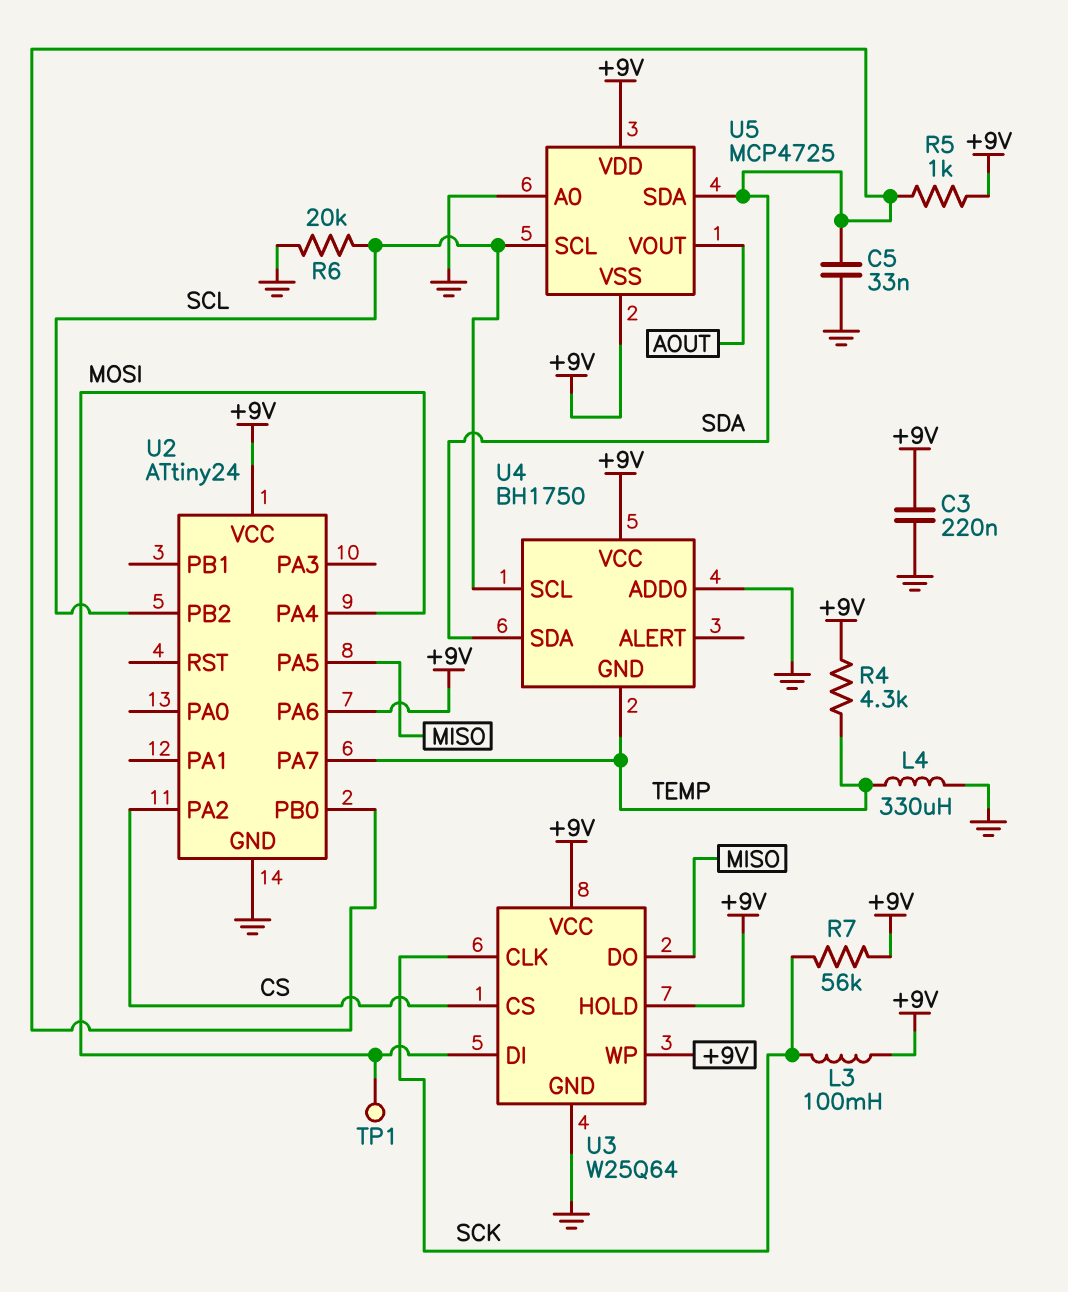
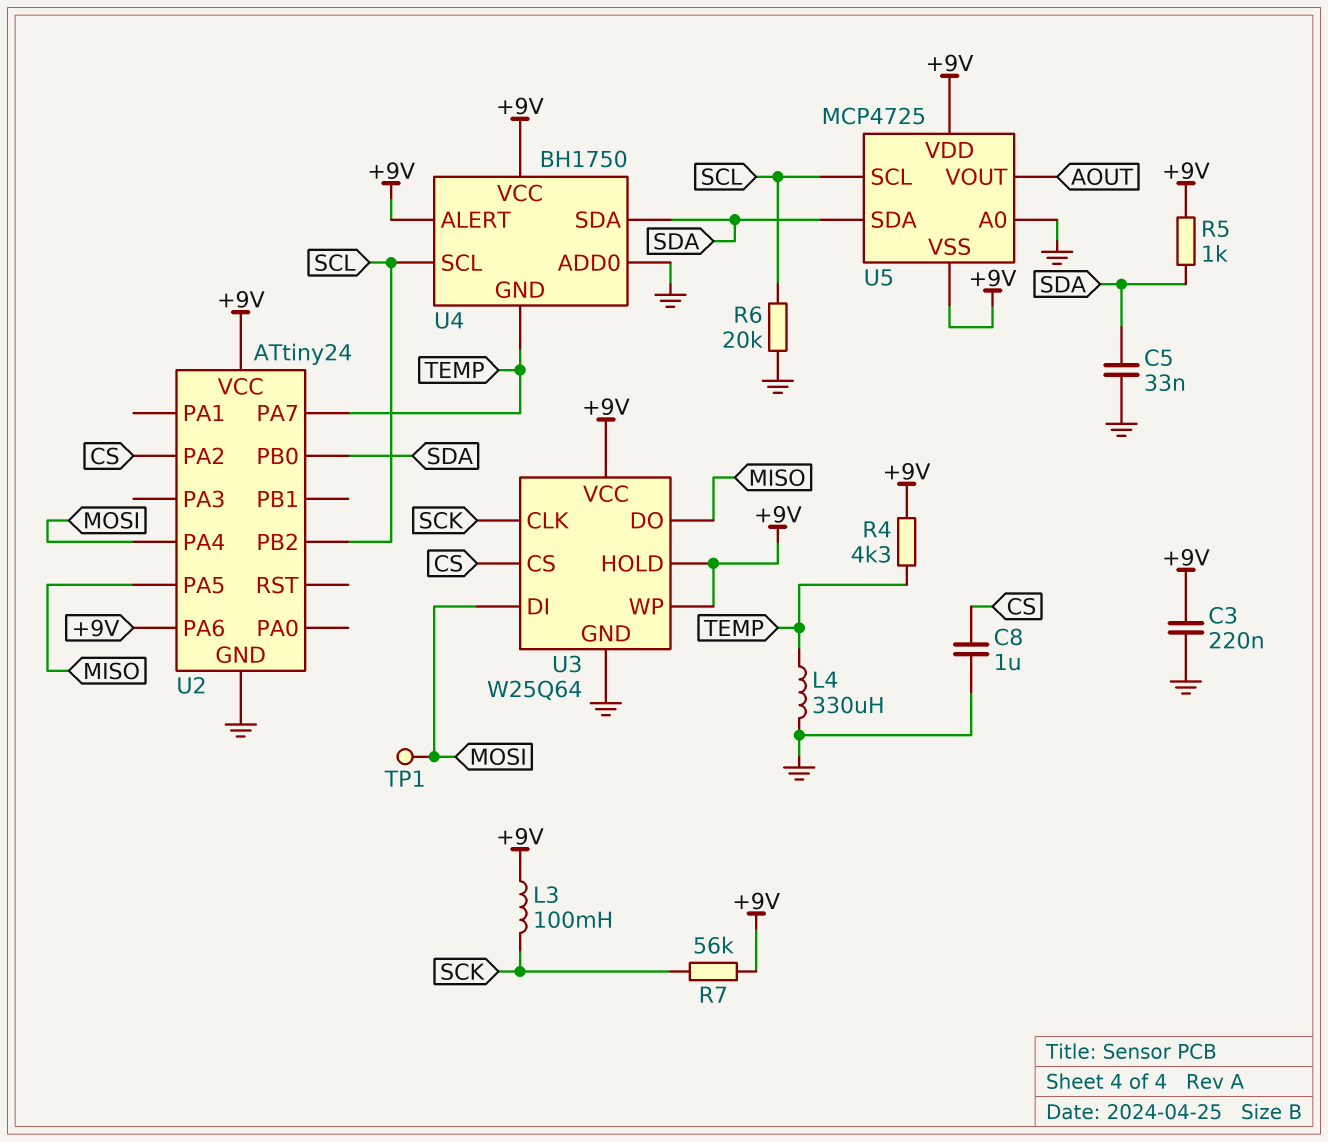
C8: none -> 1uF (CS, GND)
U4 pin ALERT: none -> +9V

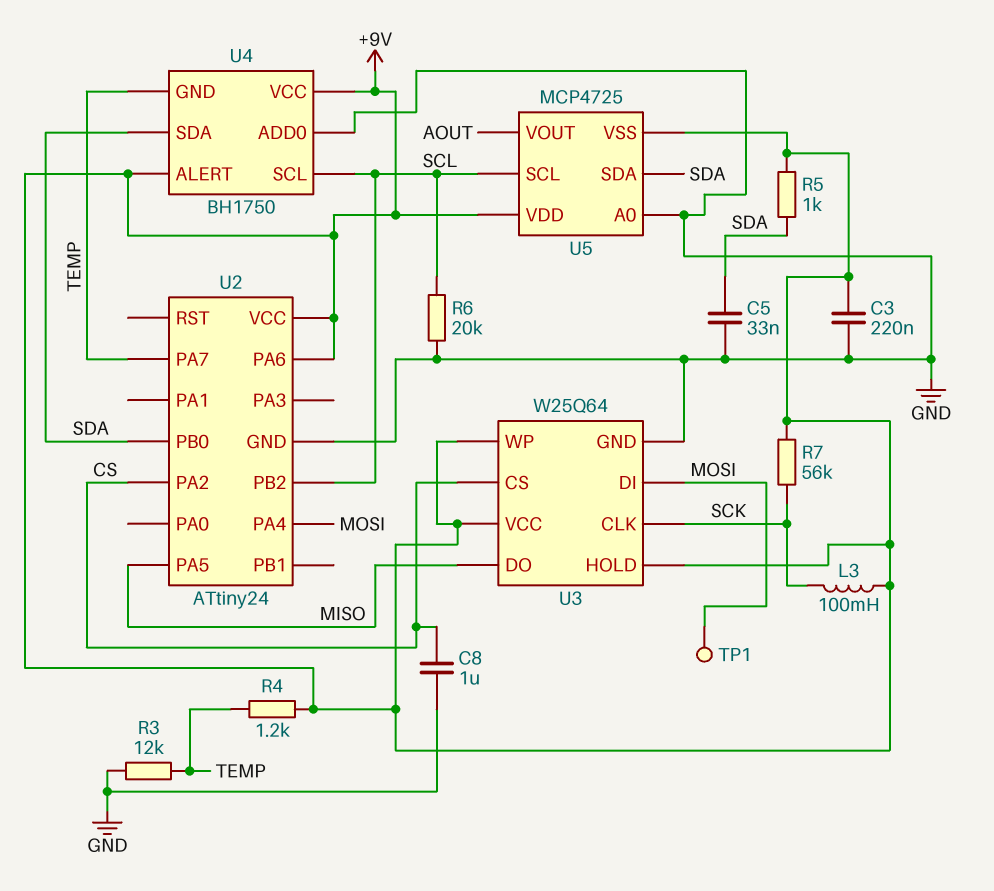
L4: 330uH (GND, TEMP) -> none
R3: none -> 12k (GND, TEMP)
R4: 4.3k (+9V, TEMP) -> 1.2k (+9V, TEMP)

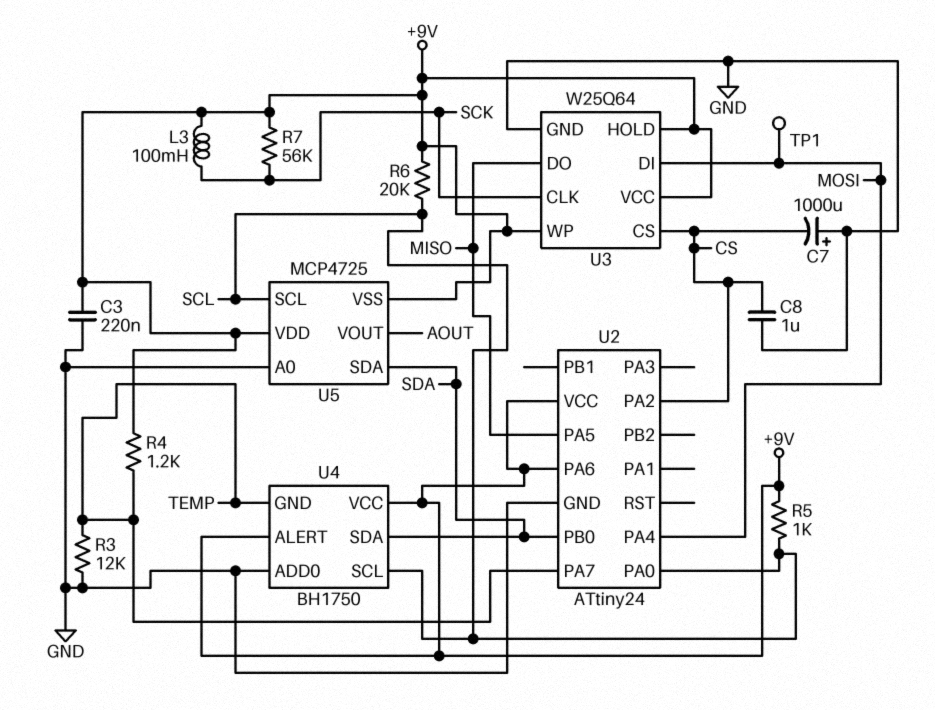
C5: 33nF (GND, SDA) -> none
C7: none -> 1000uF (plus GND, minus CS)
R5: 1k (+9V, SDA) -> 1k (+9V, SCL)
R6: 20k (GND, SCL) -> 20k (+9V, SCL)
U2 pin PA0: none -> SCL
U2 pin PB2: SCL -> none

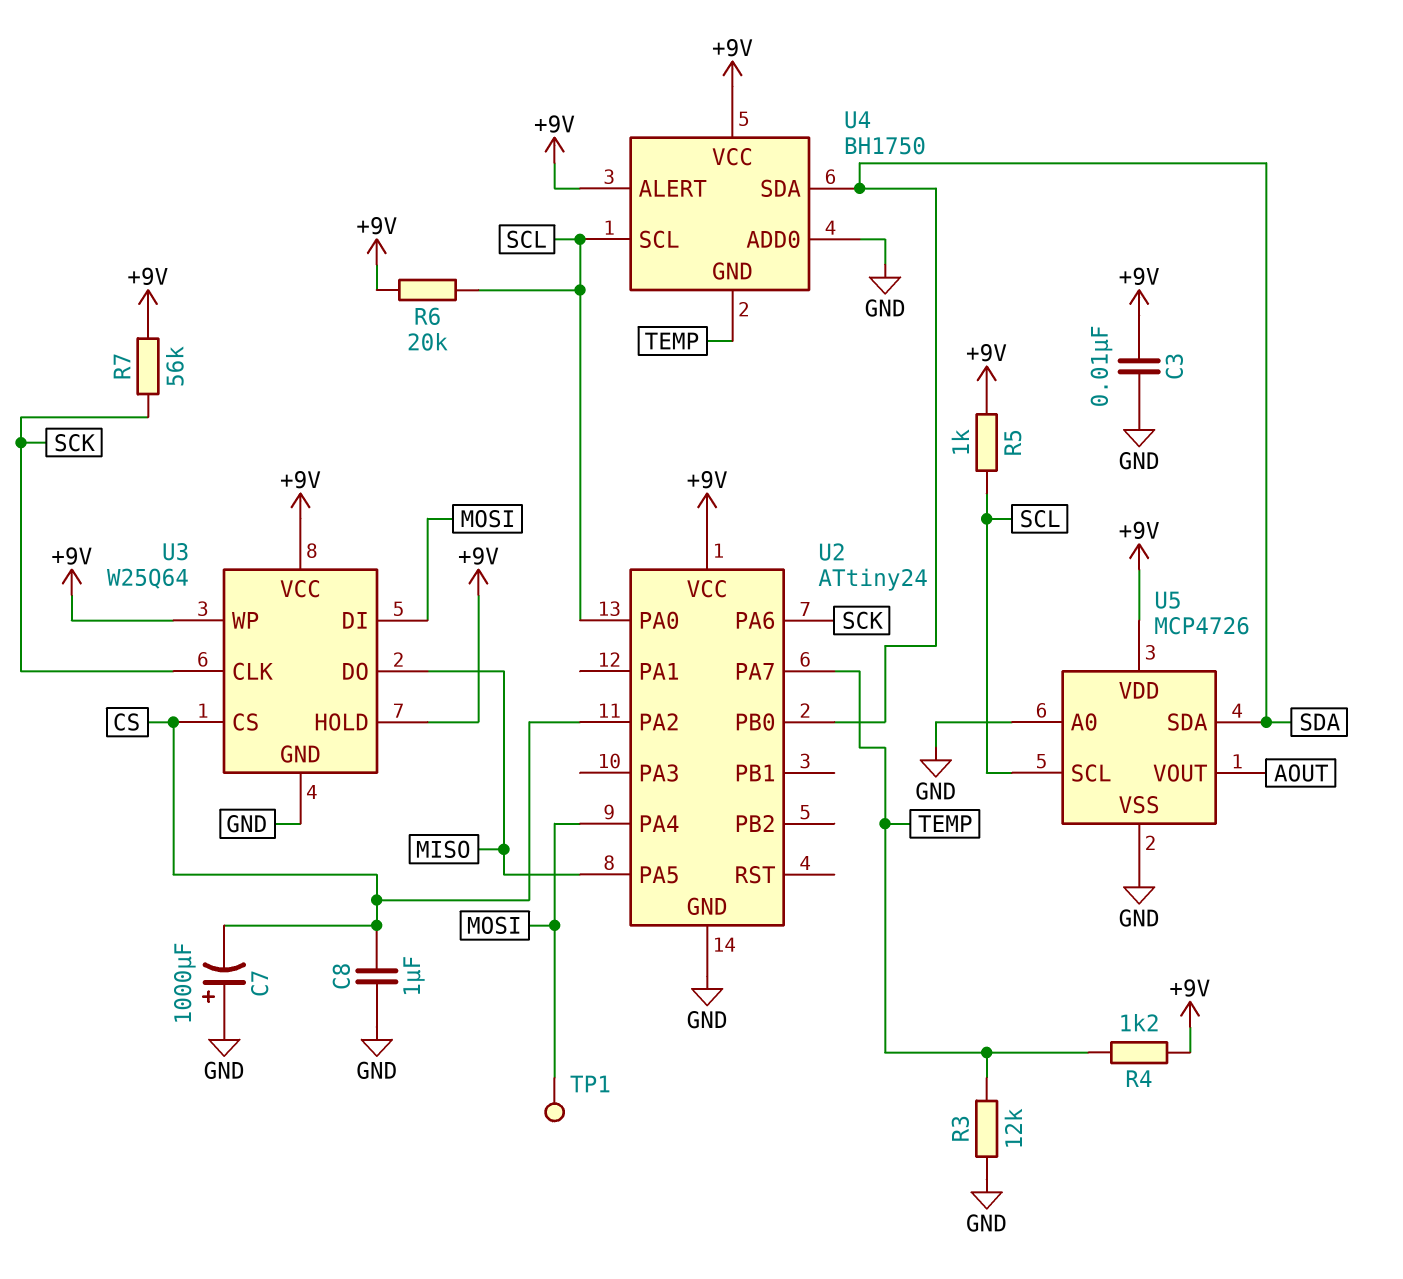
C3: 220nF (+9V, GND) -> 10nF (+9V, GND)
L3: 100mH (+9V, SCK) -> none
U2 pin PA6: +9V -> SCK
U5: MCP4725 -> MCP4726
U5 pin VSS: +9V -> GND

